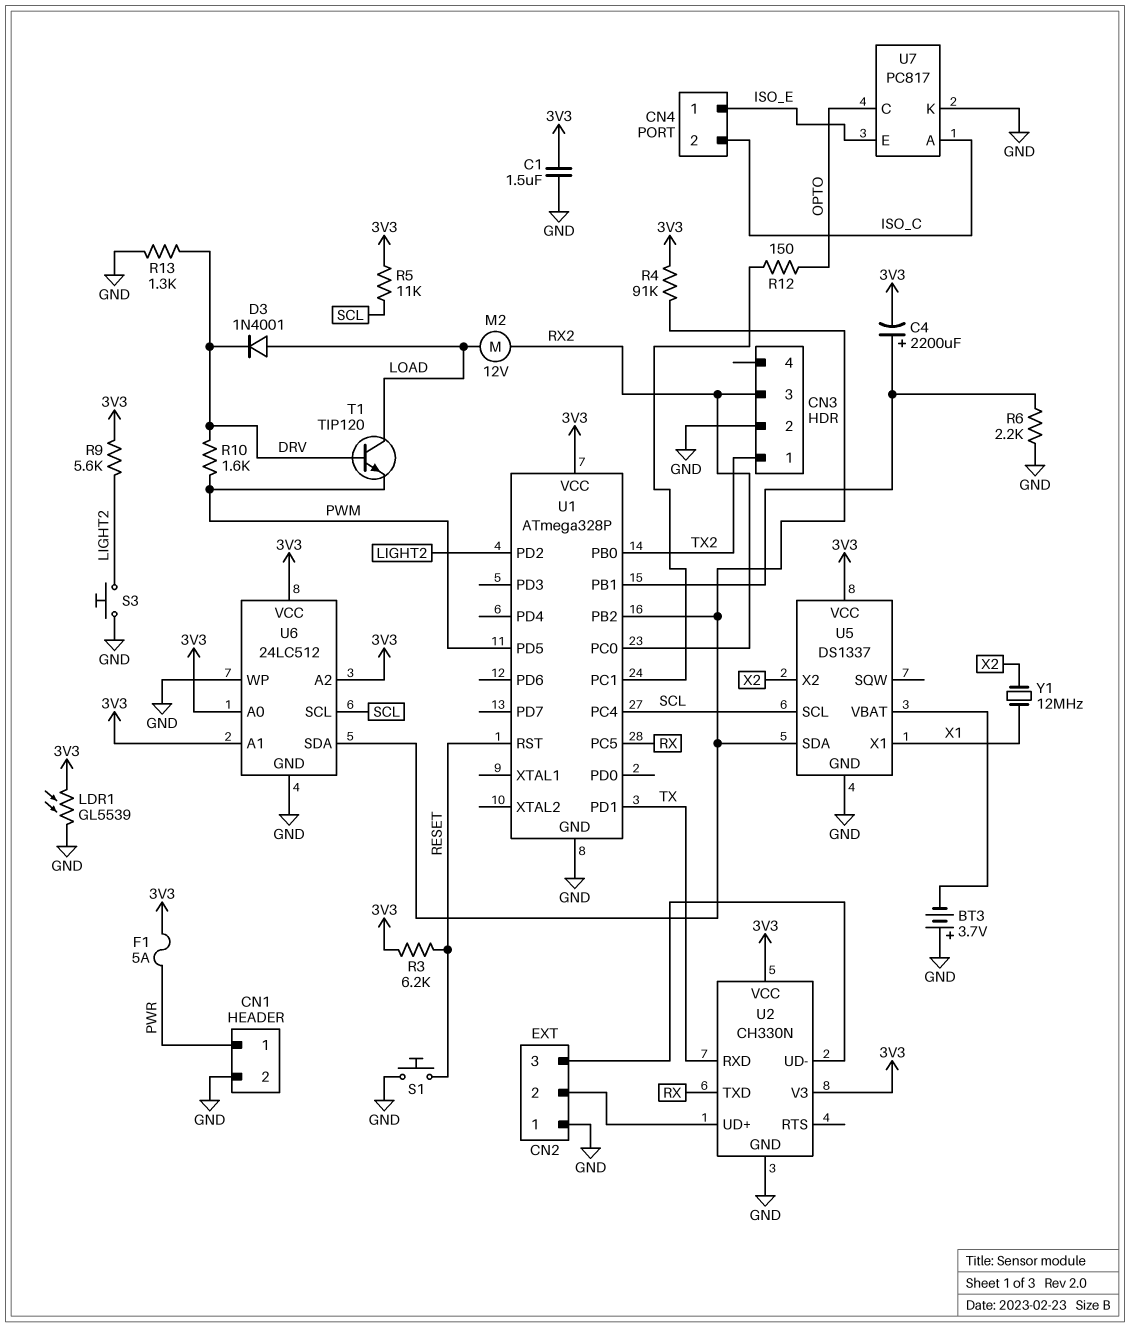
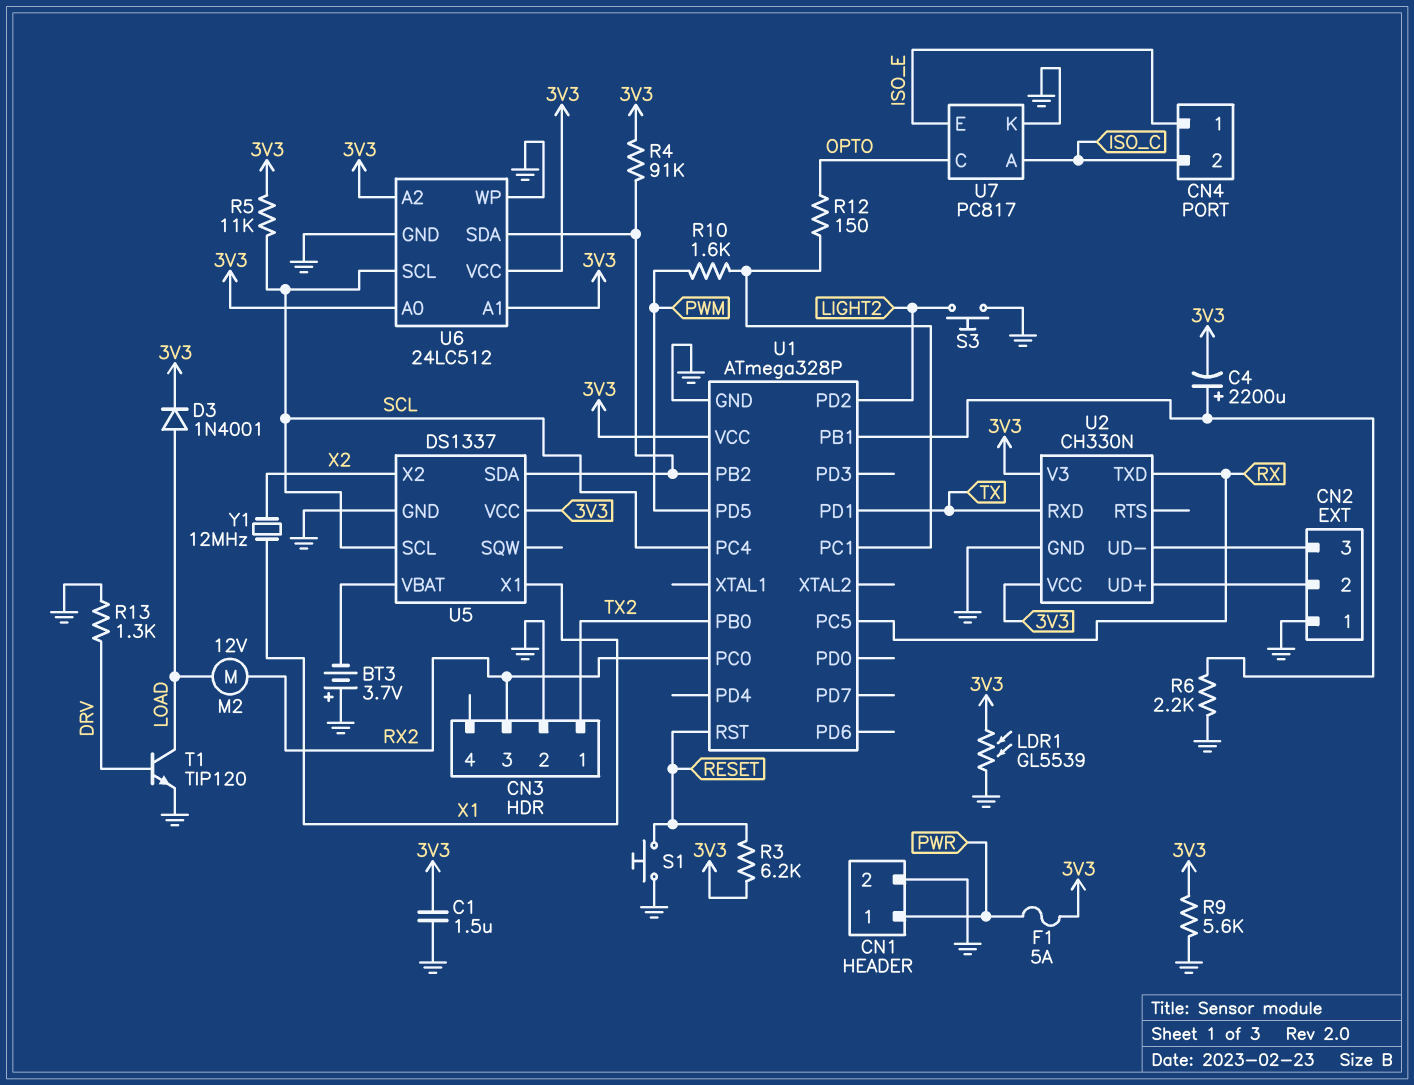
D3: diode 1N4001 (A LOAD, K DRV) -> diode 1N4001 (A LOAD, K 3V3)
R9: 5.6k (3V3, LIGHT2) -> 5.6k (3V3, GND)
R10: 1.6k (DRV, PWM) -> 1.6k (PWM, U1/PC1)
T1: NPN TIP120 (B DRV, C LOAD, E PWM) -> NPN TIP120 (B DRV, C LOAD, E GND)

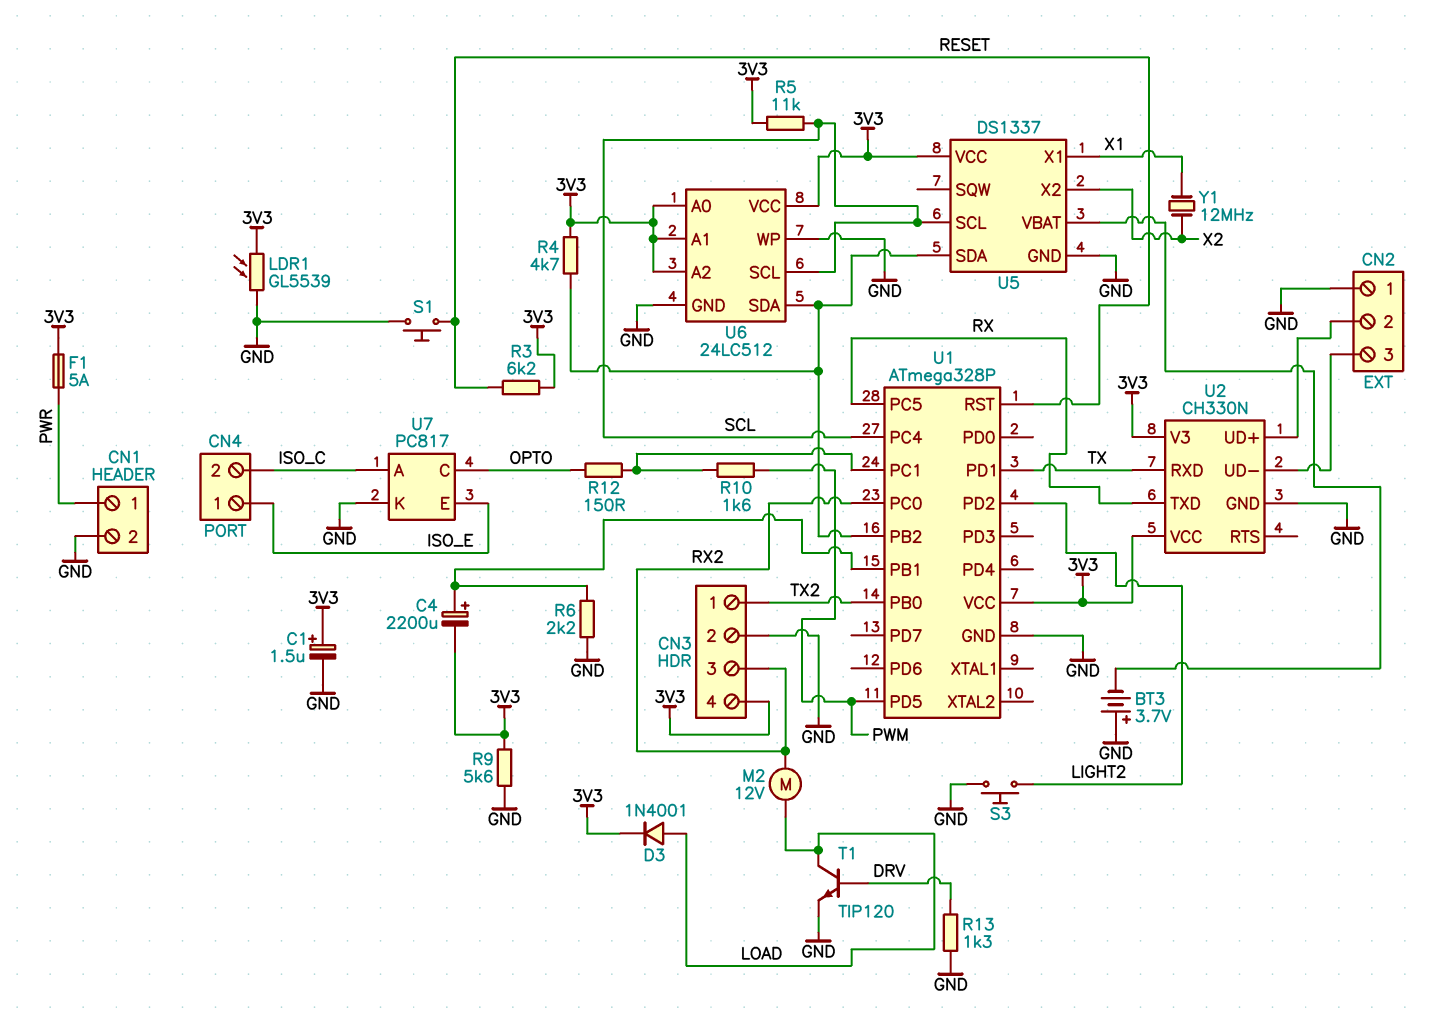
C1: 1.5uF (3V3, GND) -> 1.5uF (plus 3V3, minus GND)
CN3 pin 4: none -> 3V3
R4: 91k (3V3, U1/PB2) -> 4.7k (3V3, U1/PB2)

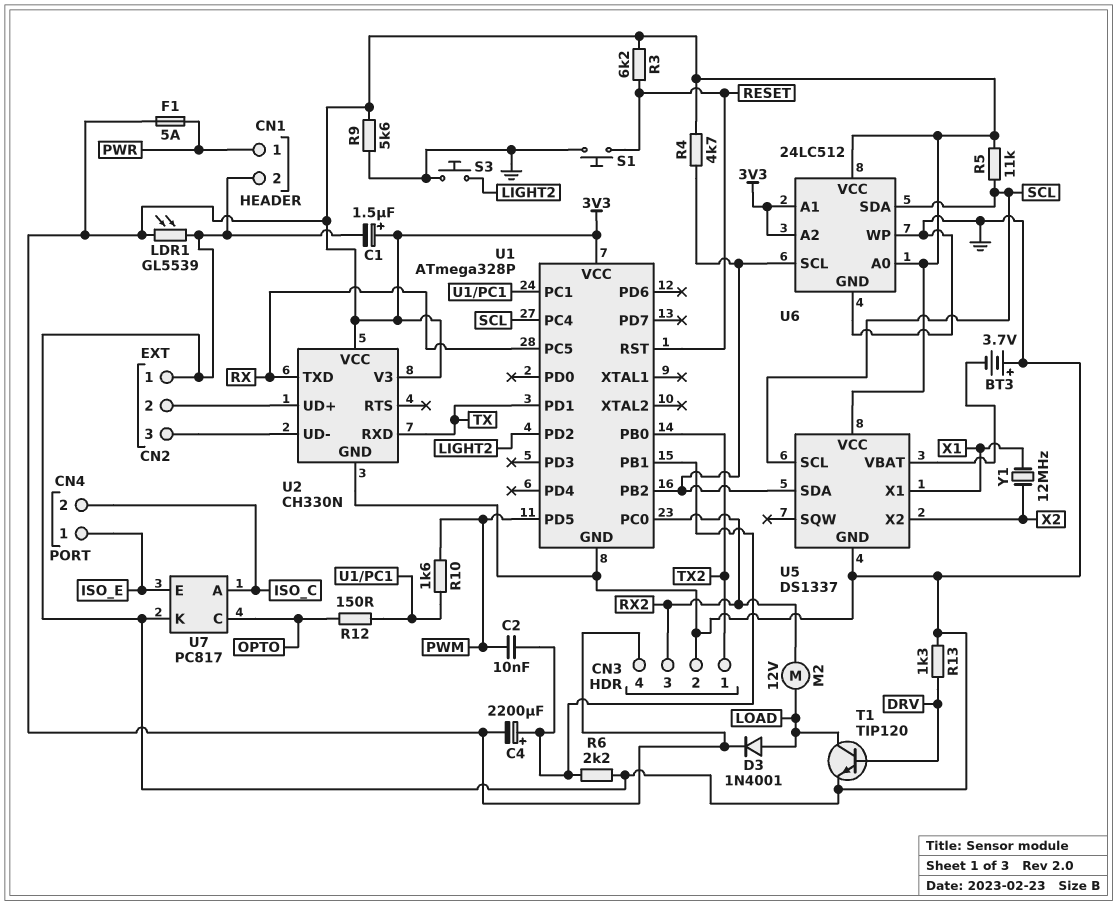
C2: none -> 10nF (PWM, U1/PB1)
U6 pin SCL: SCL -> U1/PB2
U6 pin SDA: U1/PB2 -> SCL

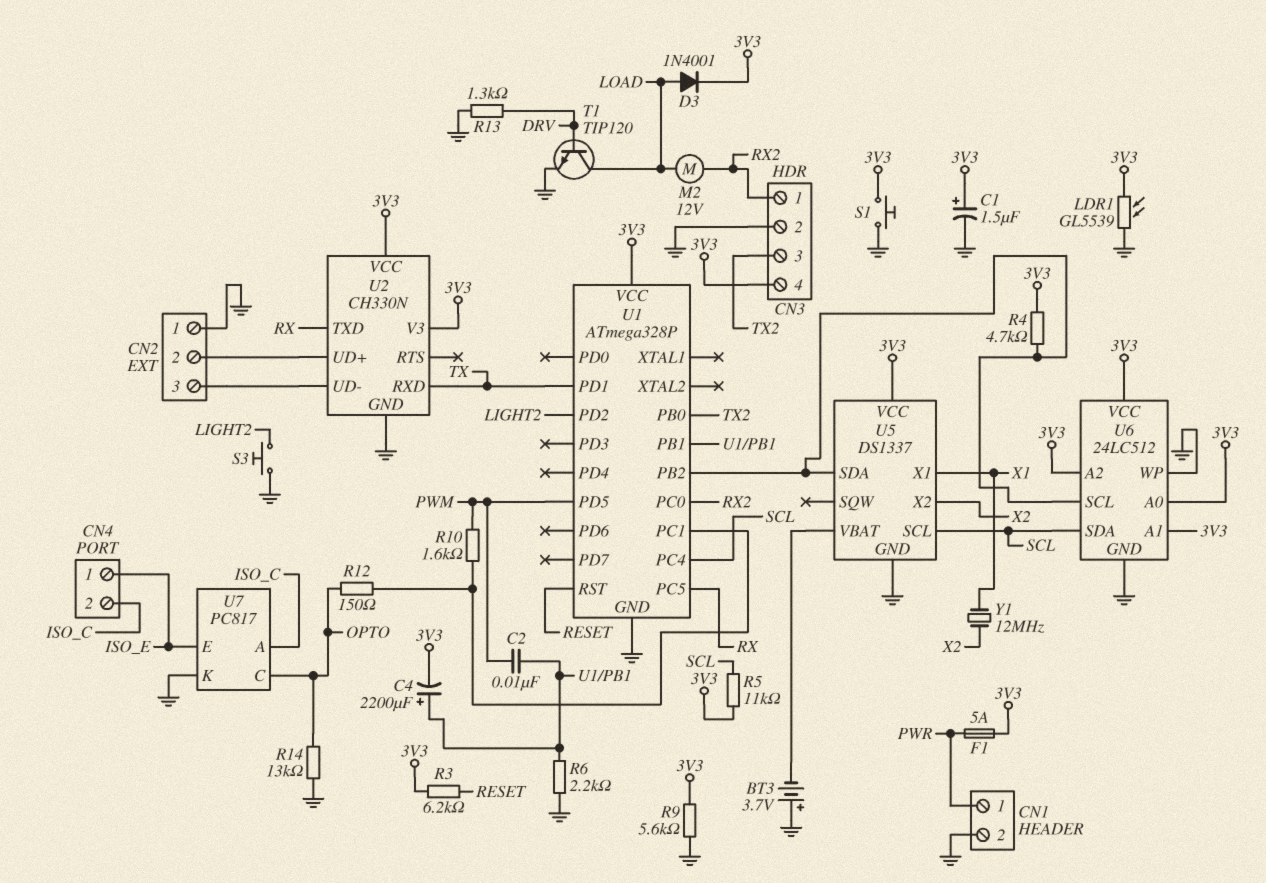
CN3 pin 1: TX2 -> RX2
CN3 pin 3: RX2 -> TX2
R14: none -> 13k (GND, OPTO)
S1: button (GND, RESET) -> button (3V3, GND)

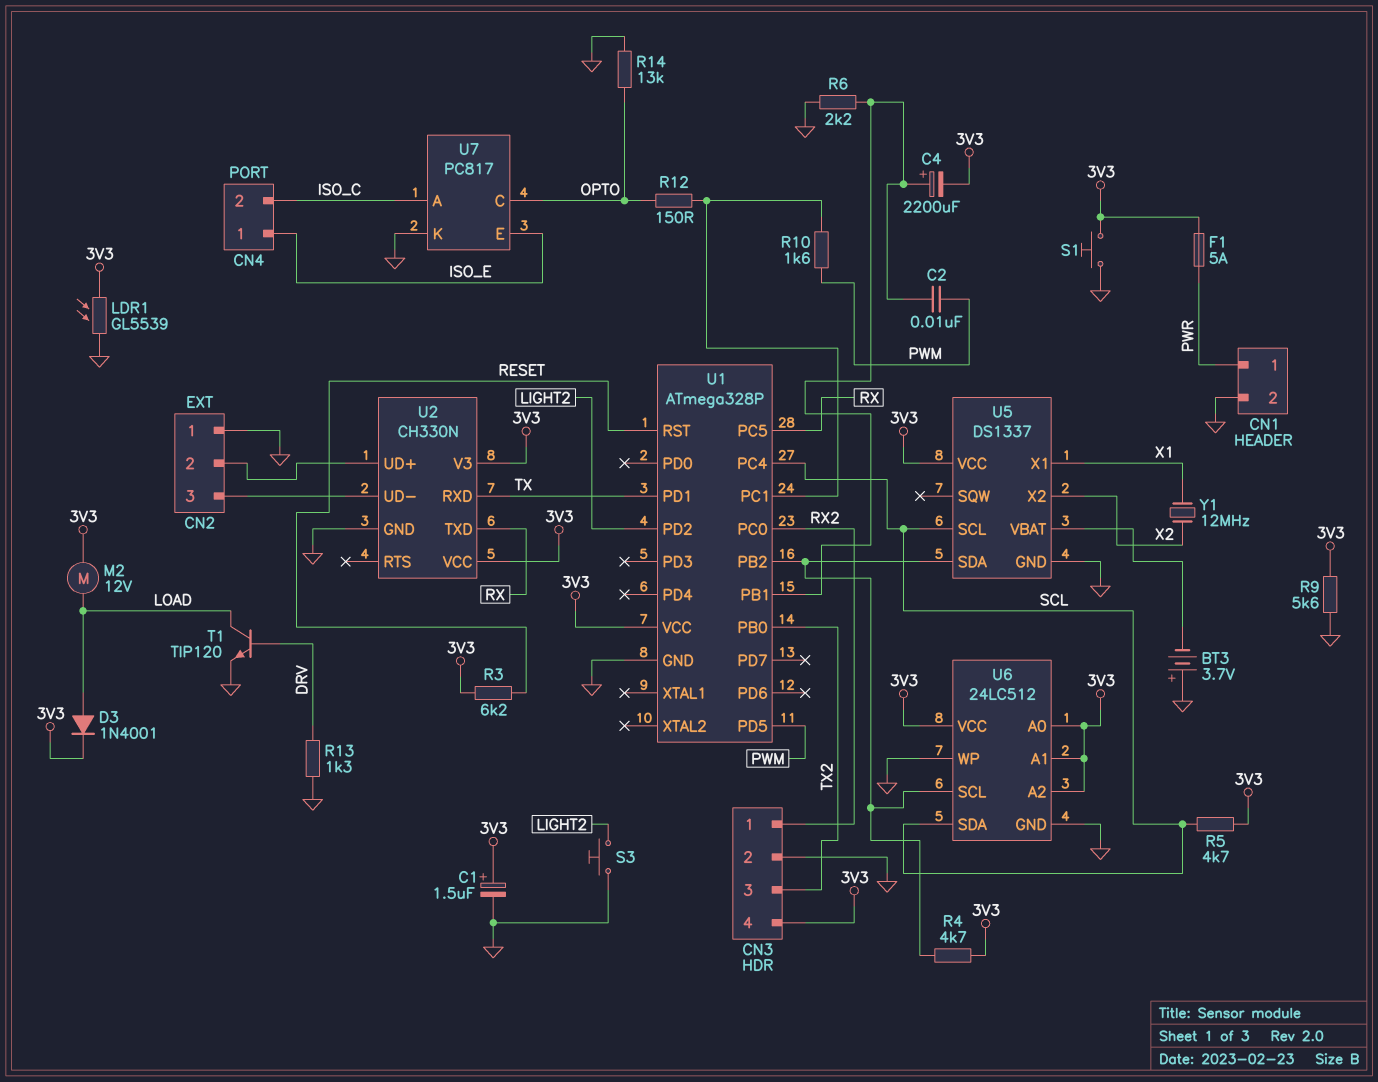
M2: motor 12V (LOAD, RX2) -> motor 12V (3V3, LOAD)
R5: 11k (3V3, SCL) -> 4.7k (3V3, SCL)

